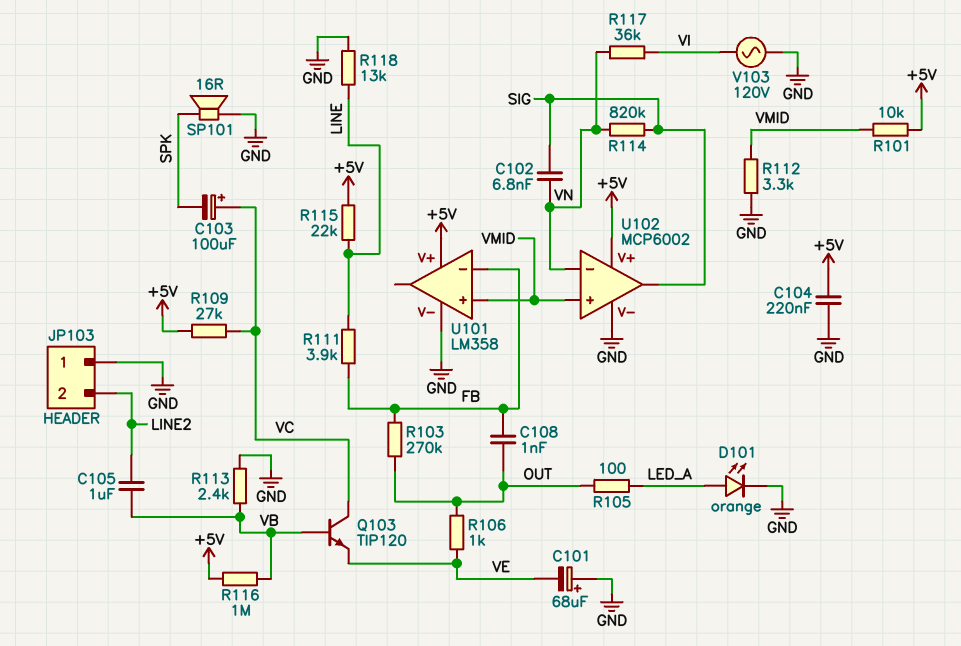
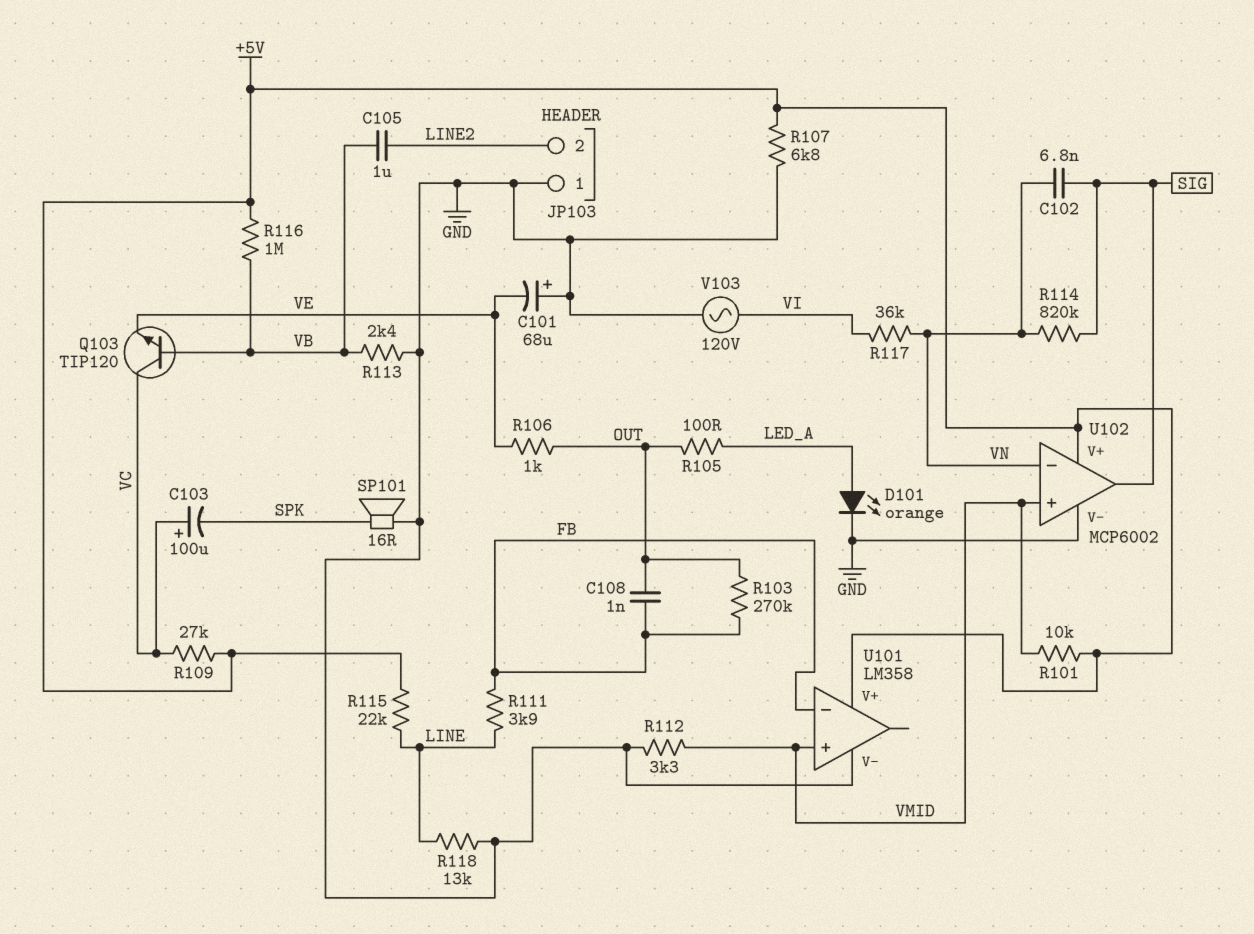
C104: 220nF (+5V, GND) -> none
R107: none -> 6.8k (+5V, GND)

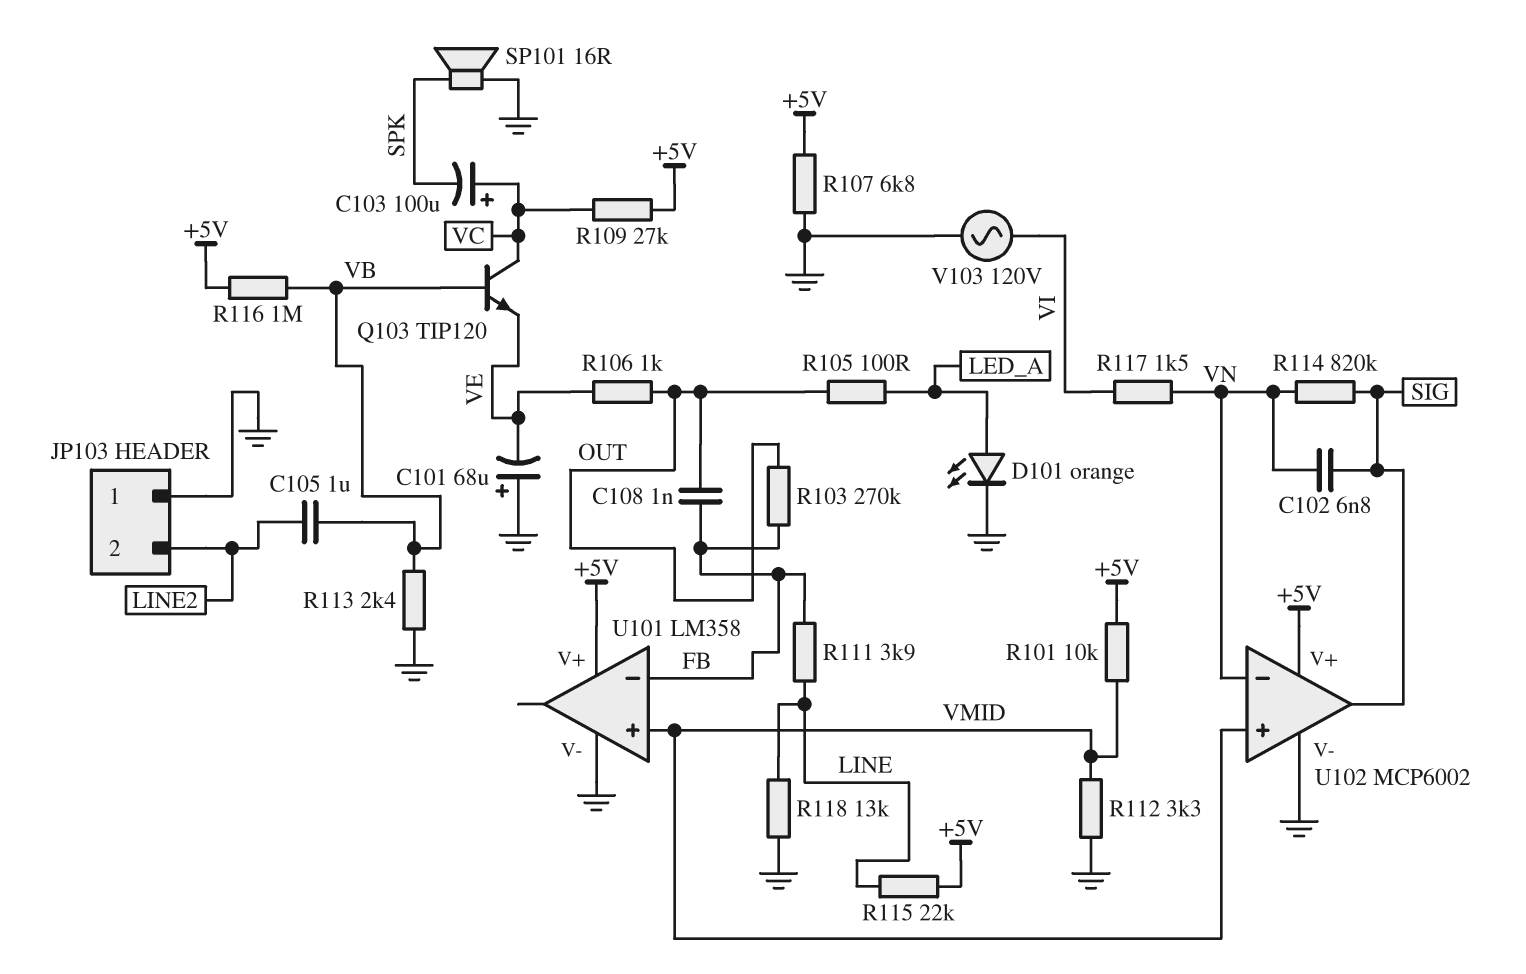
R117: 36k (VI, VN) -> 1.5k (VI, VN)

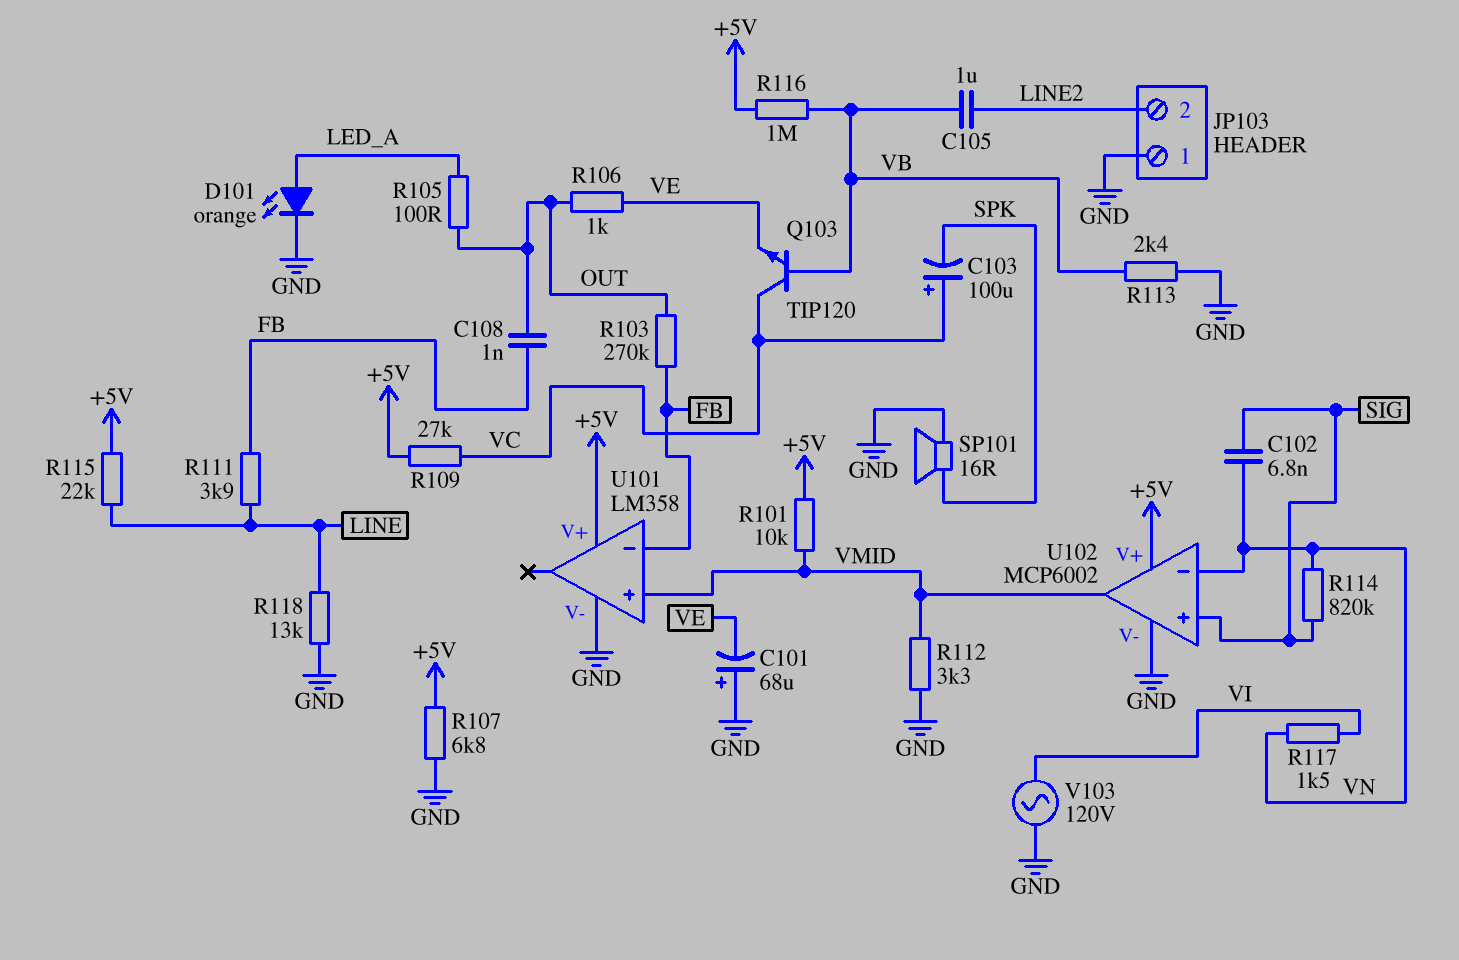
U102 pin in+: VMID -> SIG
U102 pin out: SIG -> VMID

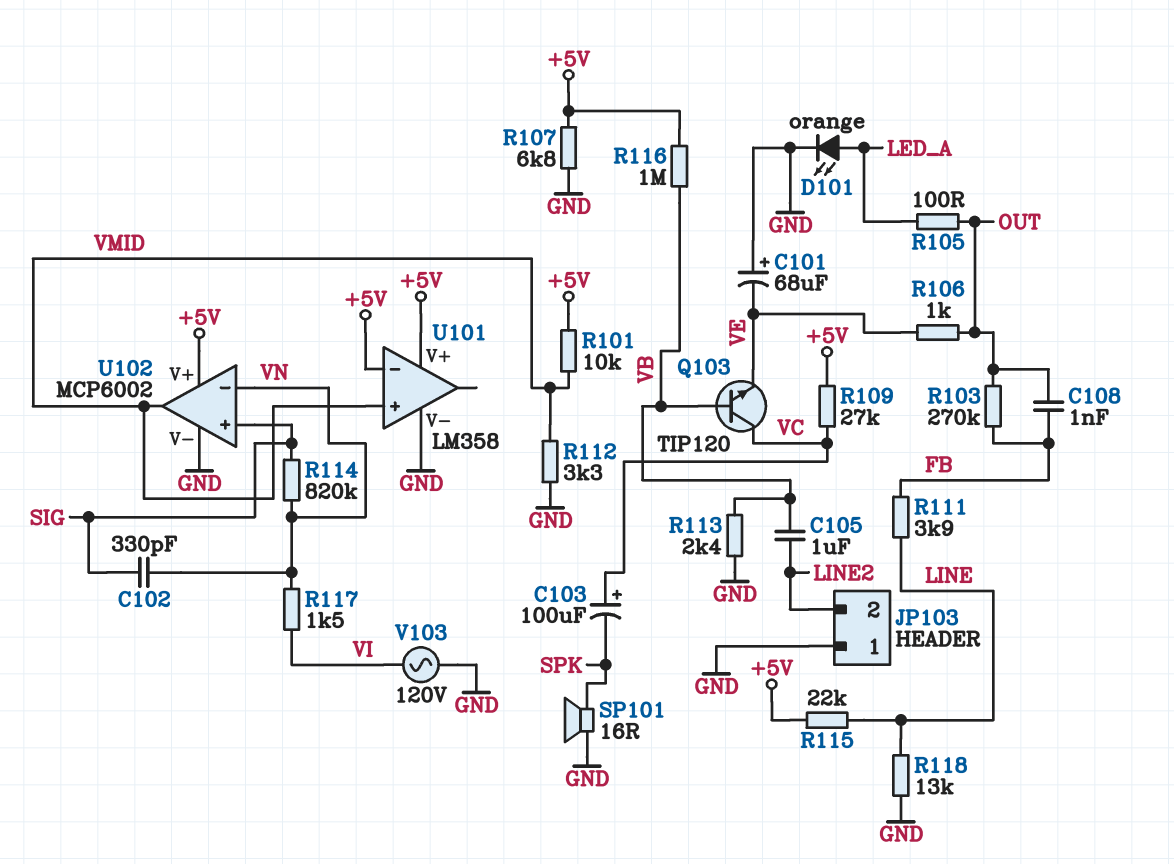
C102: 6.8nF (SIG, VN) -> 330pF (SIG, VN)
U101 pin in-: FB -> +5V

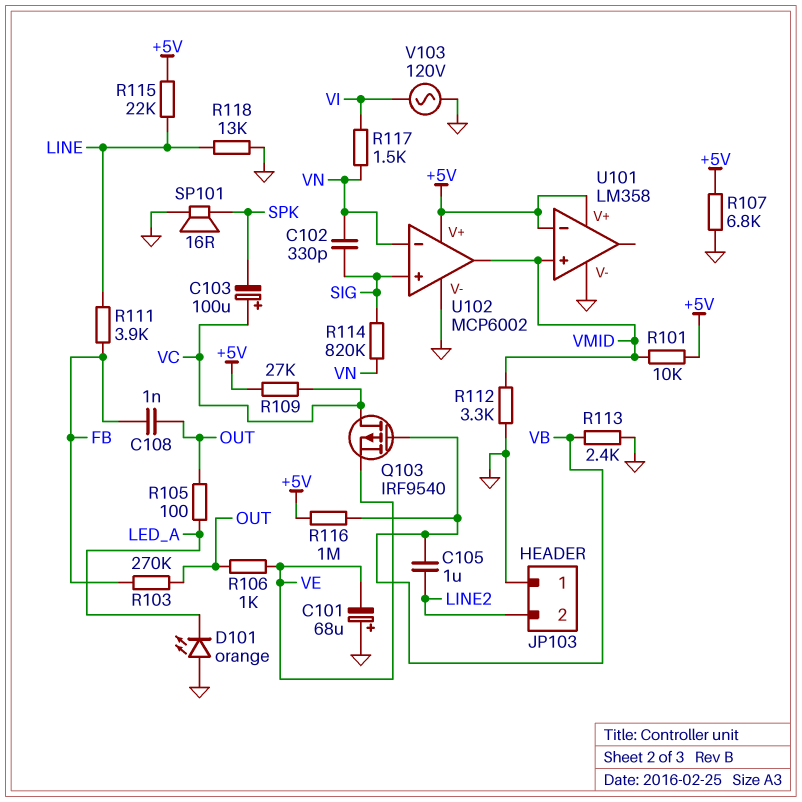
D101: LED orange (A LED_A, K GND) -> LED orange (A GND, K LED_A)
Q103: NPN TIP120 (B VB, C VC, E VE) -> PMOS IRF9540 (G VB, D VC, S VE)

